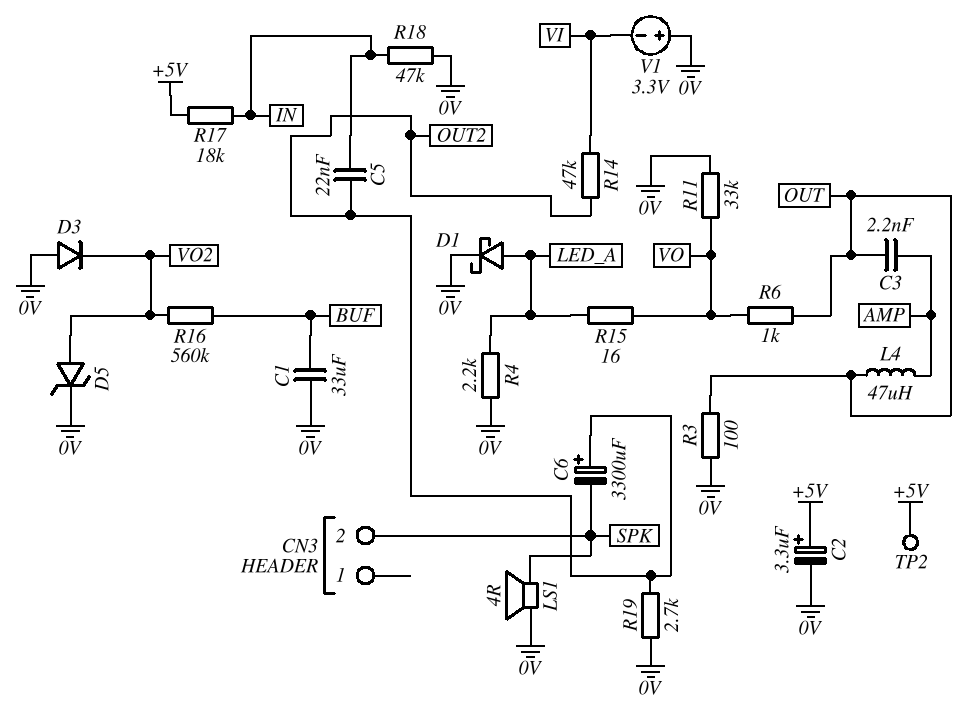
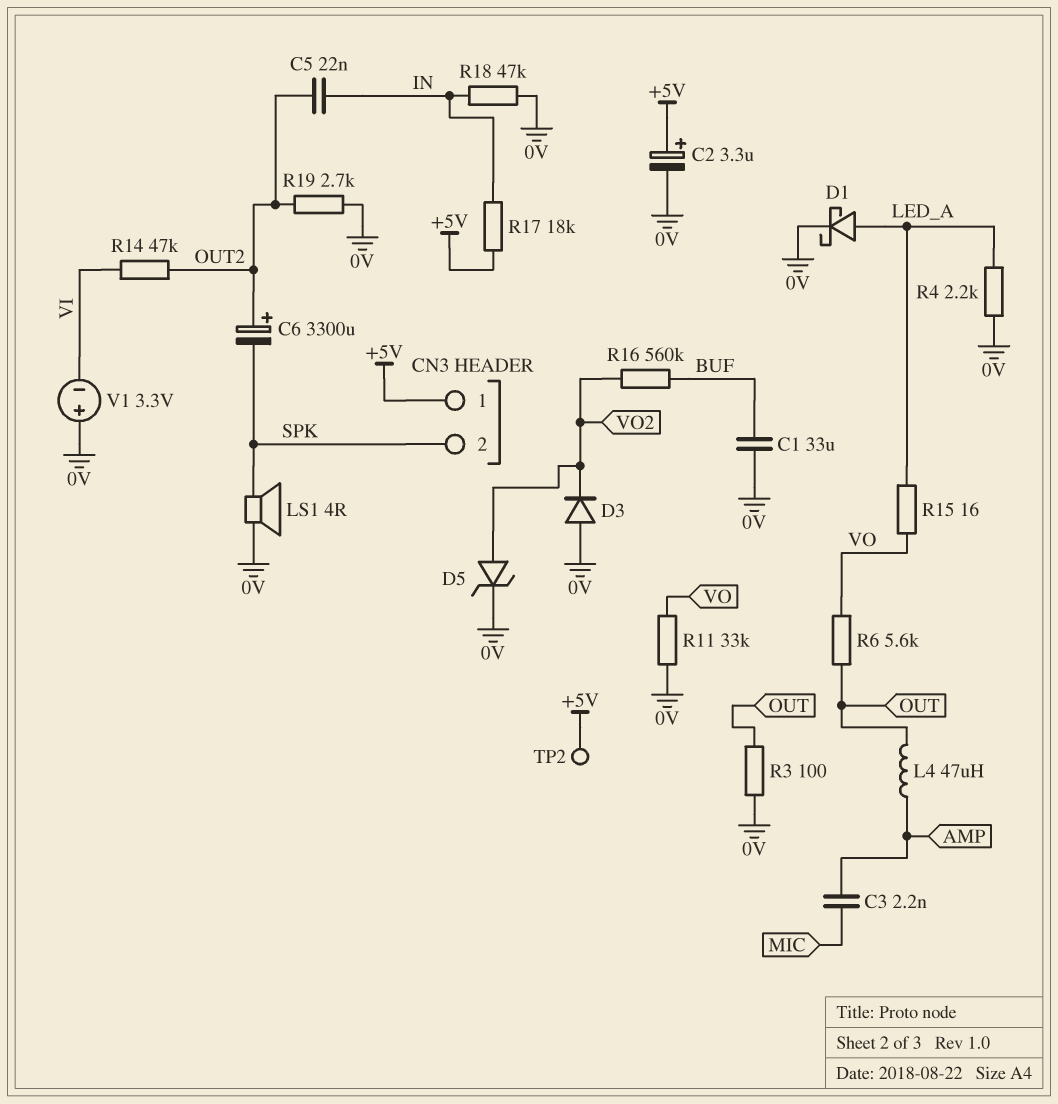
C3: 2.2nF (AMP, OUT) -> 2.2nF (AMP, MIC)
CN3 pin 1: none -> +5V
R6: 1k (OUT, VO) -> 5.6k (OUT, VO)

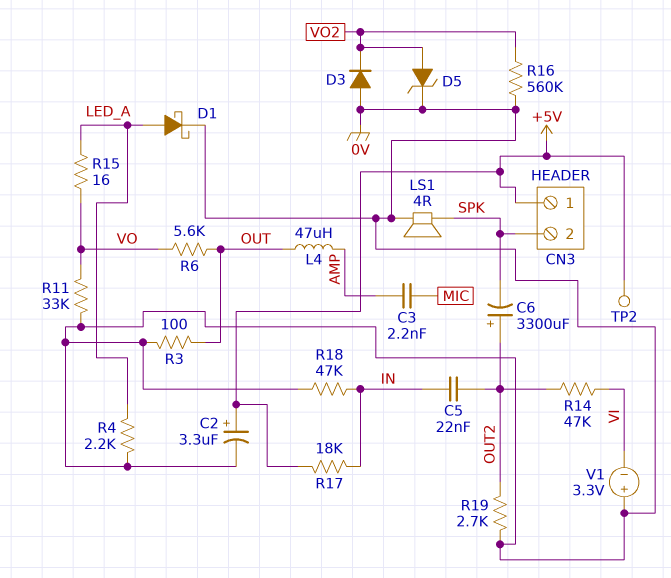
C1: 33uF (0V, BUF) -> none
R16: 560k (BUF, VO2) -> 560k (0V, VO2)

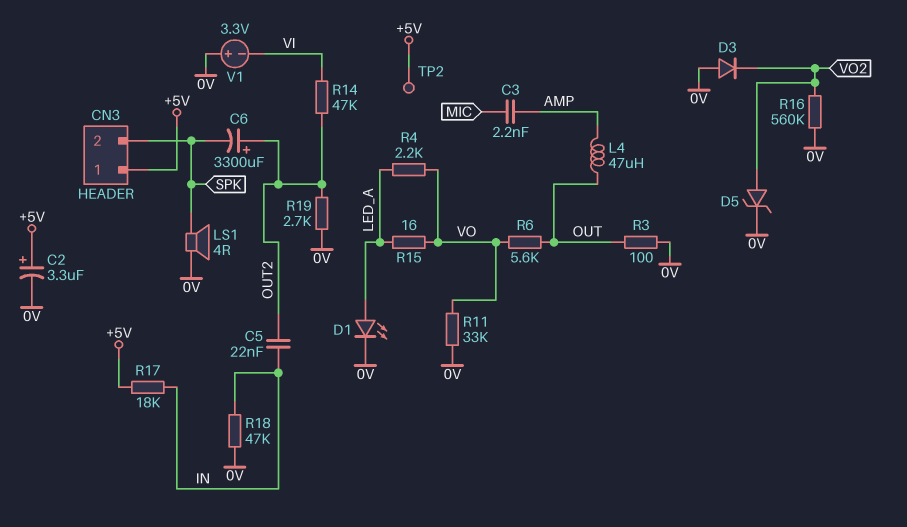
D1: schottky (A LED_A, K 0V) -> LED (A LED_A, K 0V)
R4: 2.2k (0V, LED_A) -> 2.2k (LED_A, VO)

